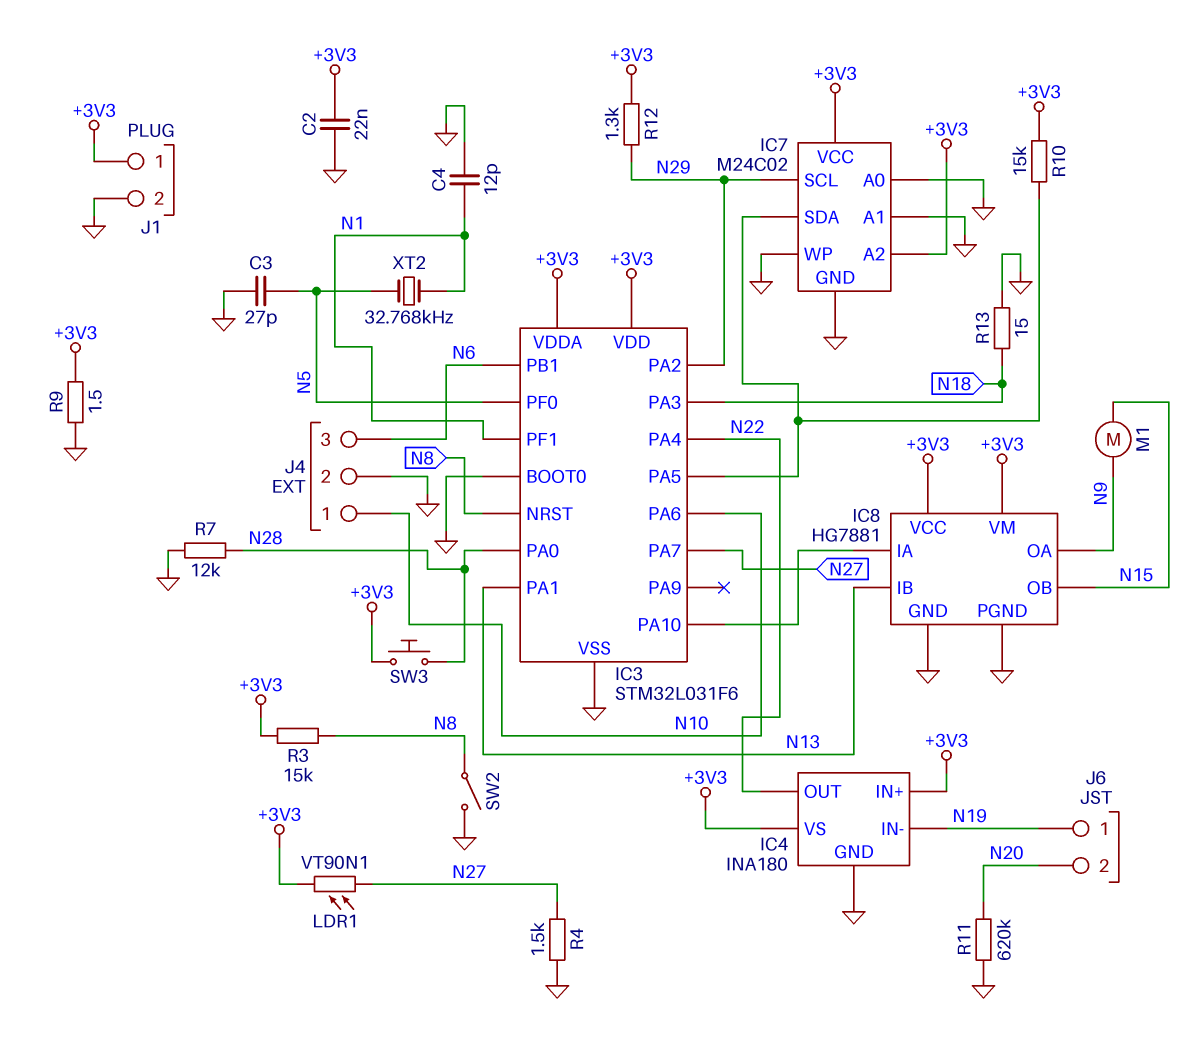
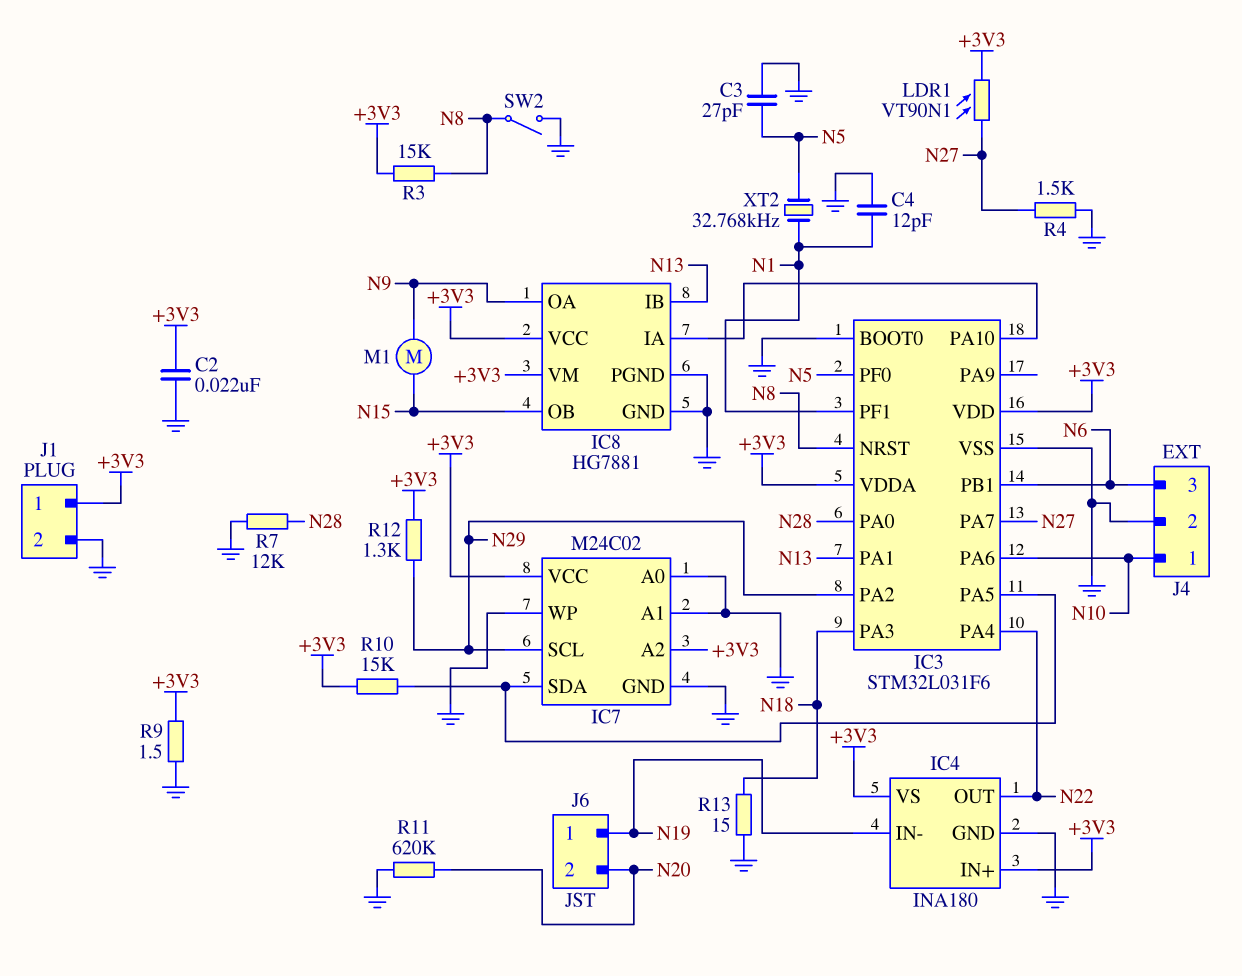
SW3: button (+3V3, N28) -> none

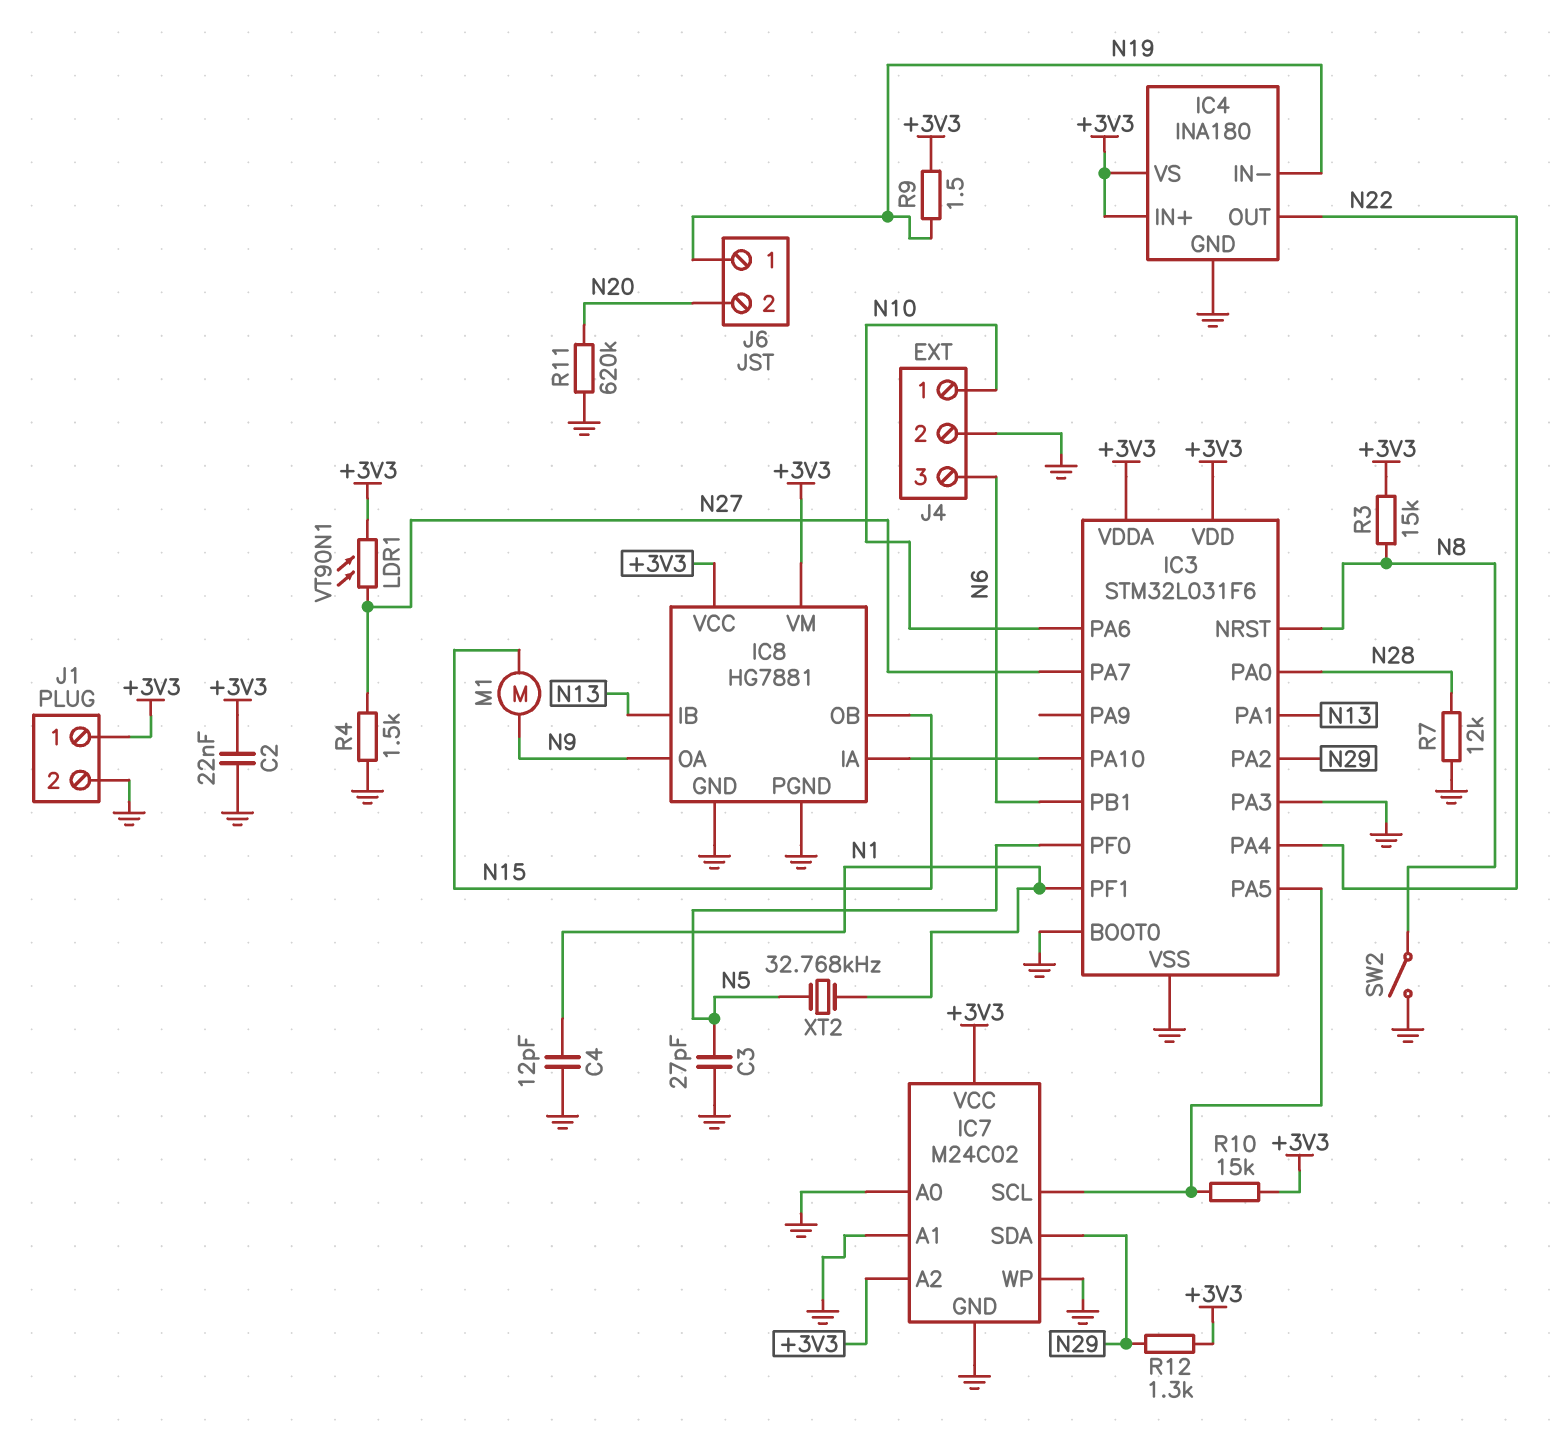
IC3 pin PA3: N18 -> GND
IC7 pin SCL: N29 -> IC3/PA5
IC7 pin SDA: IC3/PA5 -> N29
R9: 1.5 (+3V3, GND) -> 1.5 (+3V3, N19)
R13: 15 (GND, N18) -> none

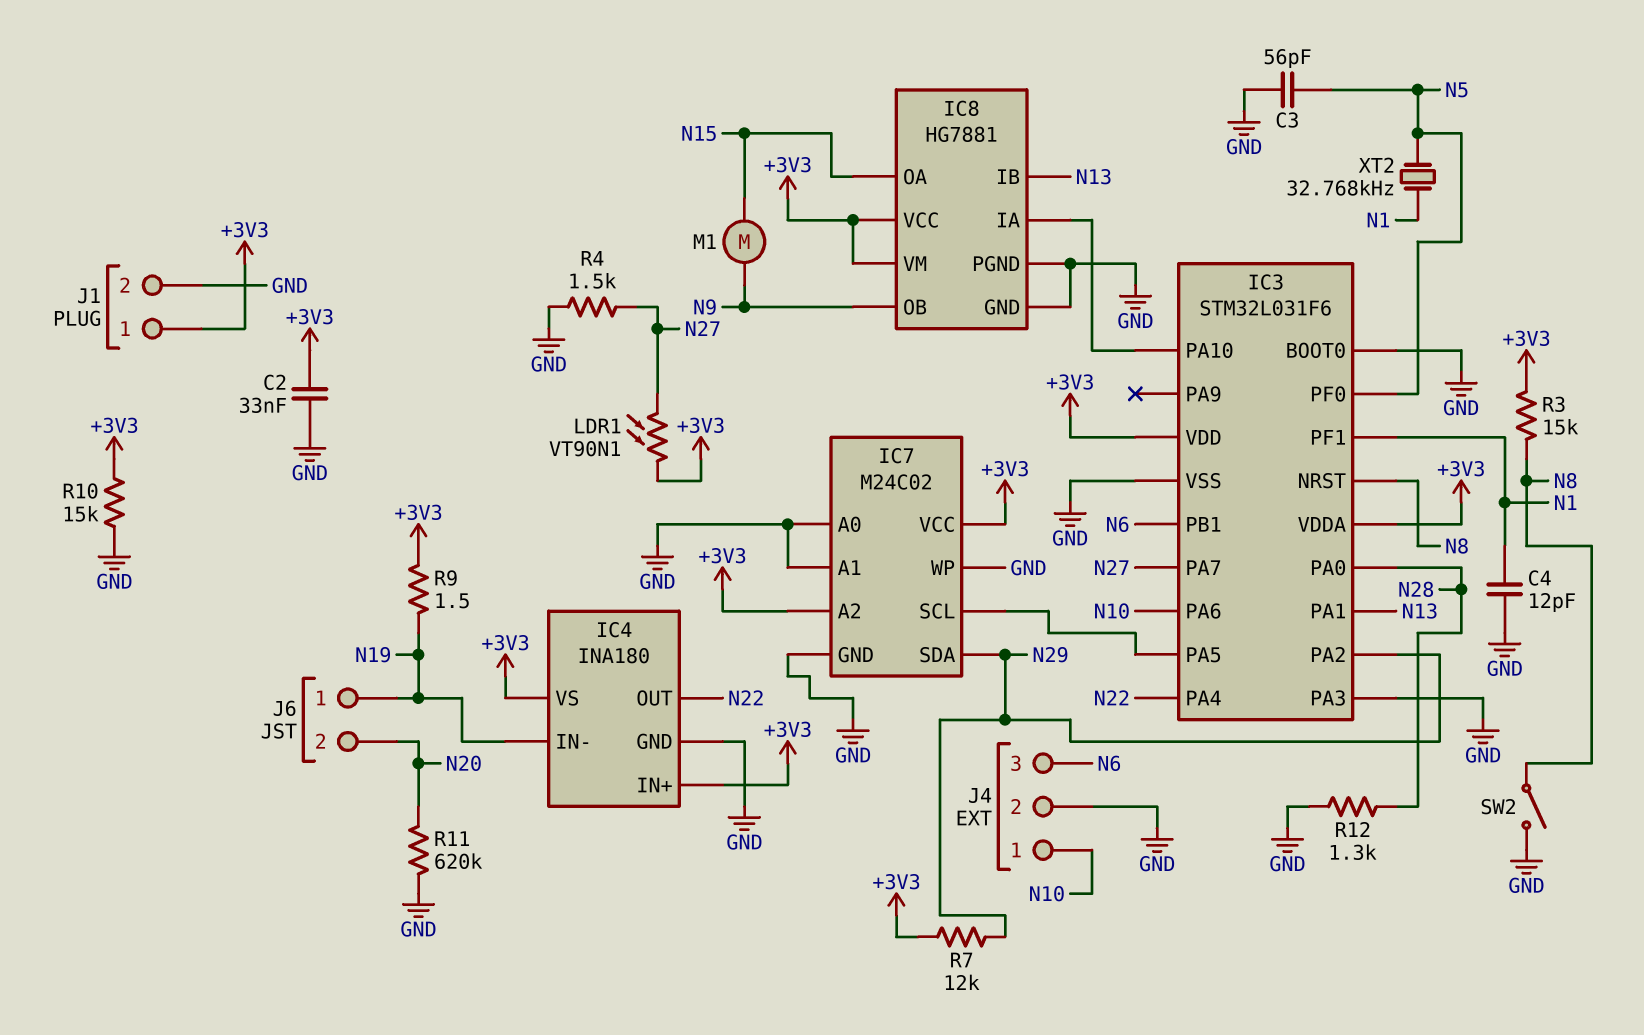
C2: 22nF (+3V3, GND) -> 33nF (+3V3, GND)
C3: 27pF (GND, N5) -> 56pF (GND, N5)
IC8 pin OA: N9 -> N15
IC8 pin OB: N15 -> N9
R7: 12k (GND, N28) -> 12k (+3V3, N29)
R10: 15k (+3V3, IC3/PA5) -> 15k (+3V3, GND)
R12: 1.3k (+3V3, N29) -> 1.3k (GND, N28)

